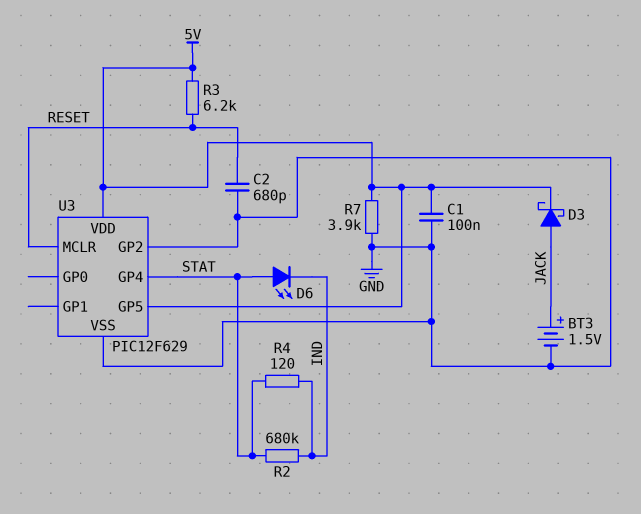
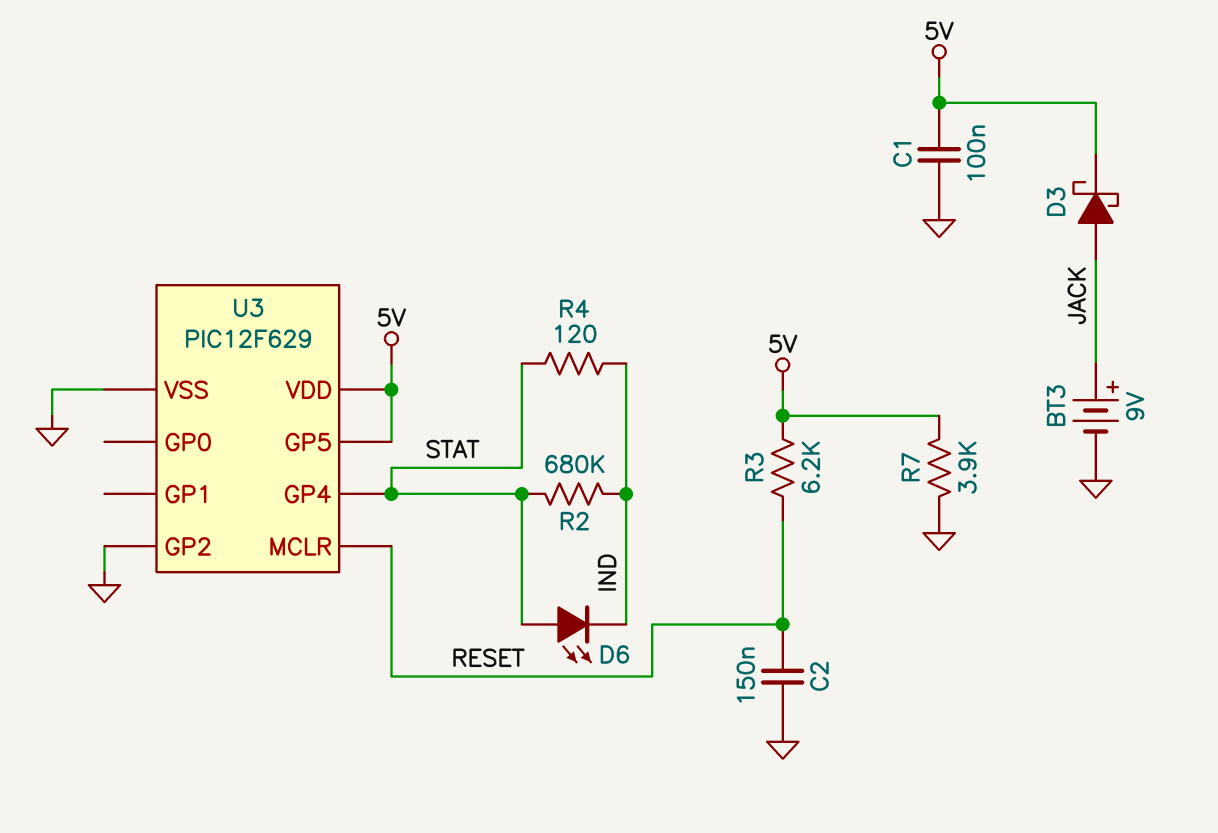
BT3: 1.5V (plus JACK, minus GND) -> 9V (plus JACK, minus GND)
C2: 680pF (GND, RESET) -> 150nF (GND, RESET)

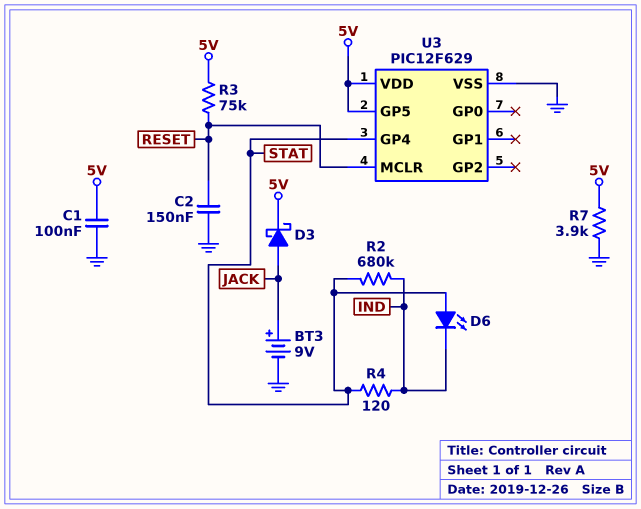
R3: 6.2k (5V, RESET) -> 75k (5V, RESET)
U3 pin GP2: GND -> none

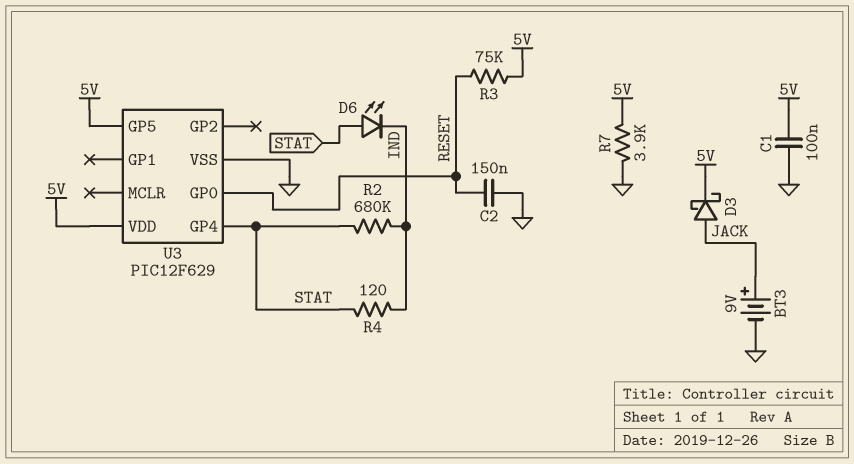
U3 pin GP0: none -> RESET
U3 pin MCLR: RESET -> none

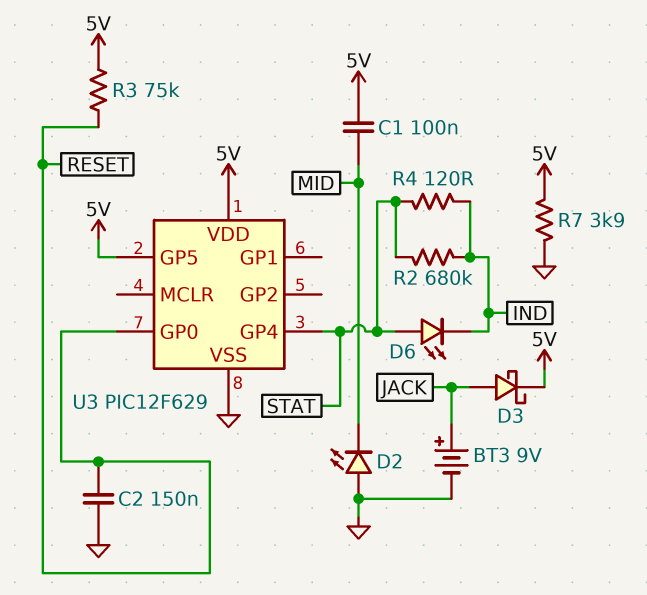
C1: 100nF (5V, GND) -> 100nF (5V, MID)
D2: none -> LED (A GND, K MID)

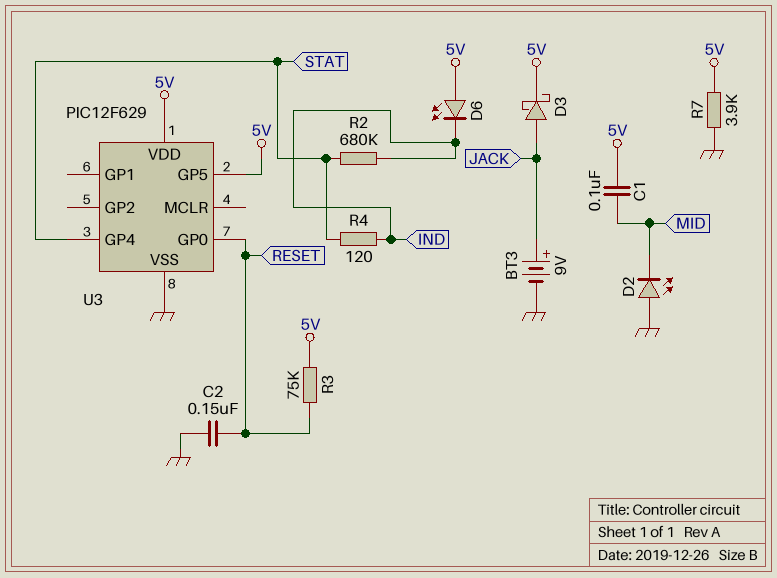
D6: LED (A STAT, K IND) -> LED (A 5V, K IND)

